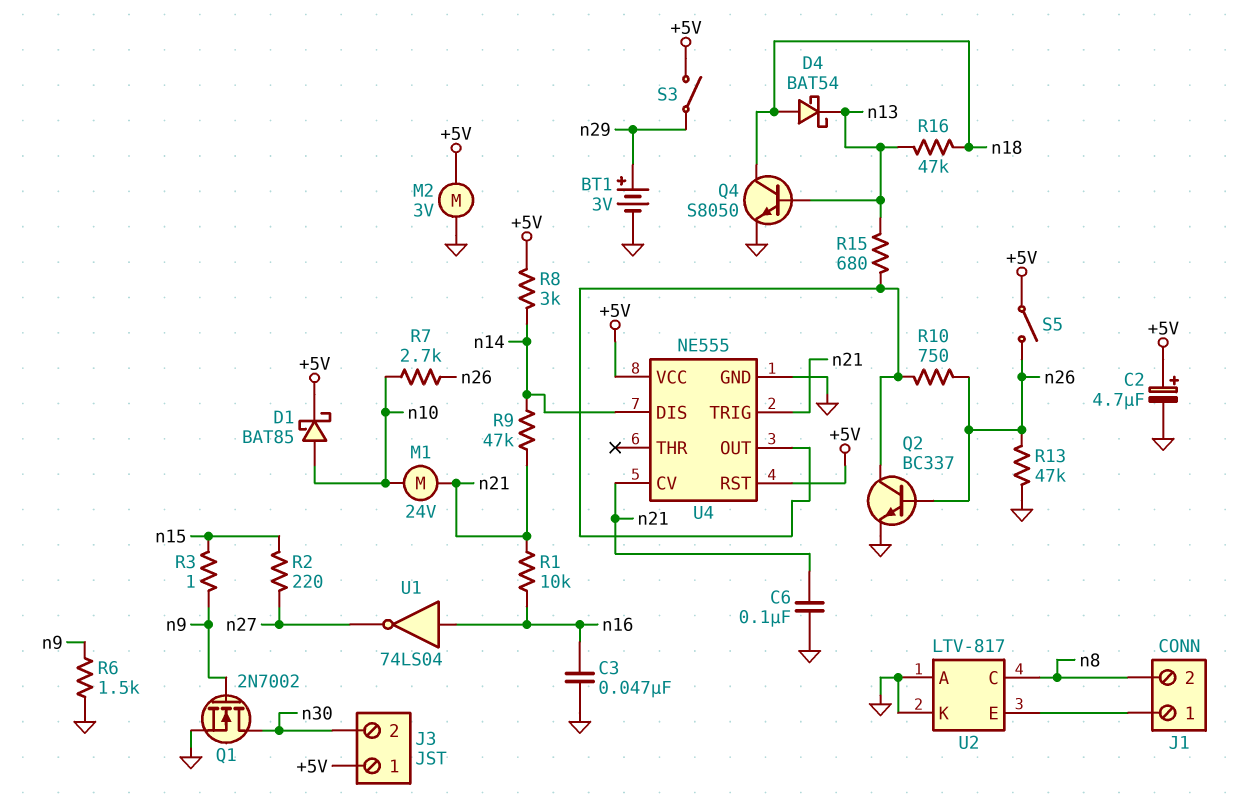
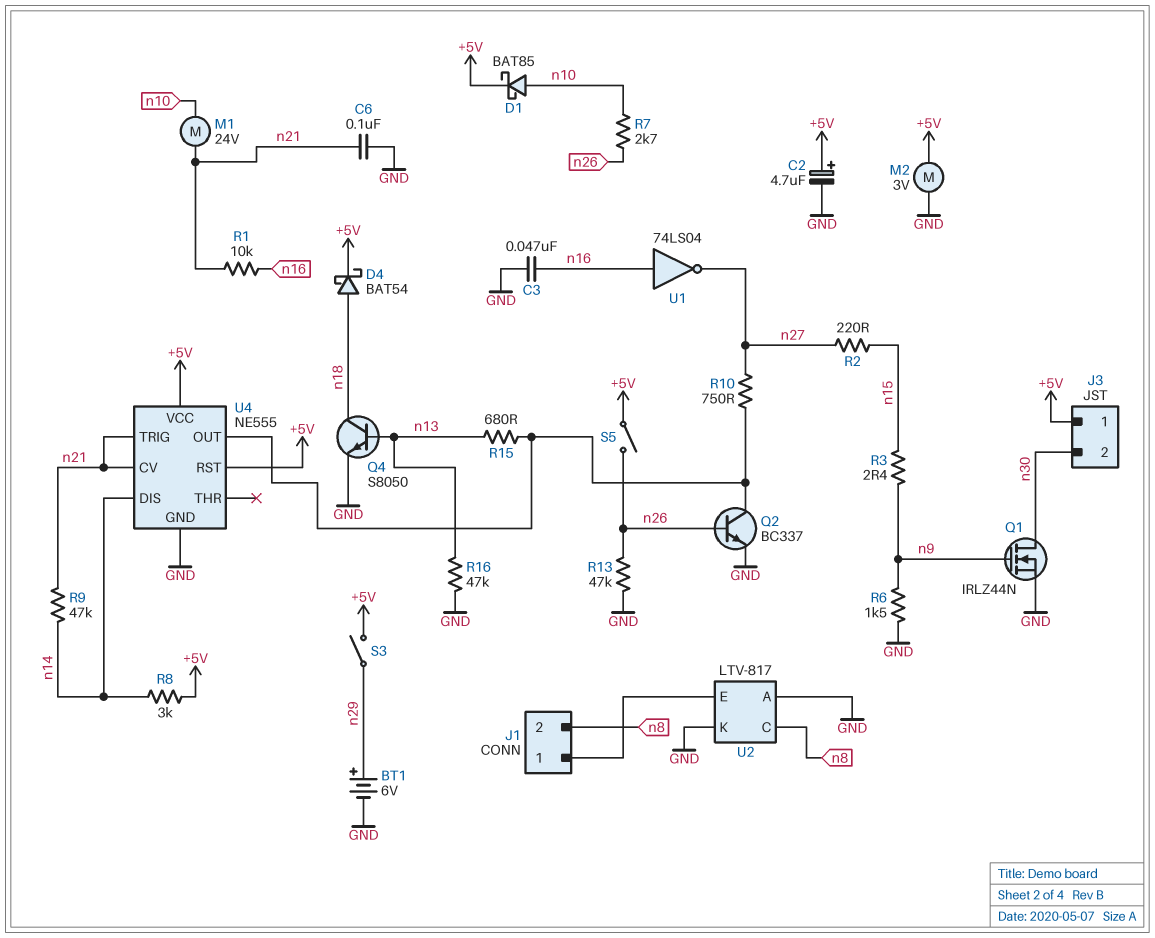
BT1: 3V (plus n29, minus GND) -> 6V (plus n29, minus GND)
D4: schottky BAT54 (A n18, K n13) -> schottky BAT54 (A n18, K +5V)
Q1: NMOS 2N7002 (G n9, D n30, S GND) -> NMOS IRLZ44N (G n9, D n30, S GND)
R3: 1 (n9, n15) -> 2.4 (n9, n15)
R10: 750 (U4/OUT, n26) -> 750 (U4/OUT, n27)
R16: 47k (n13, n18) -> 47k (GND, n13)

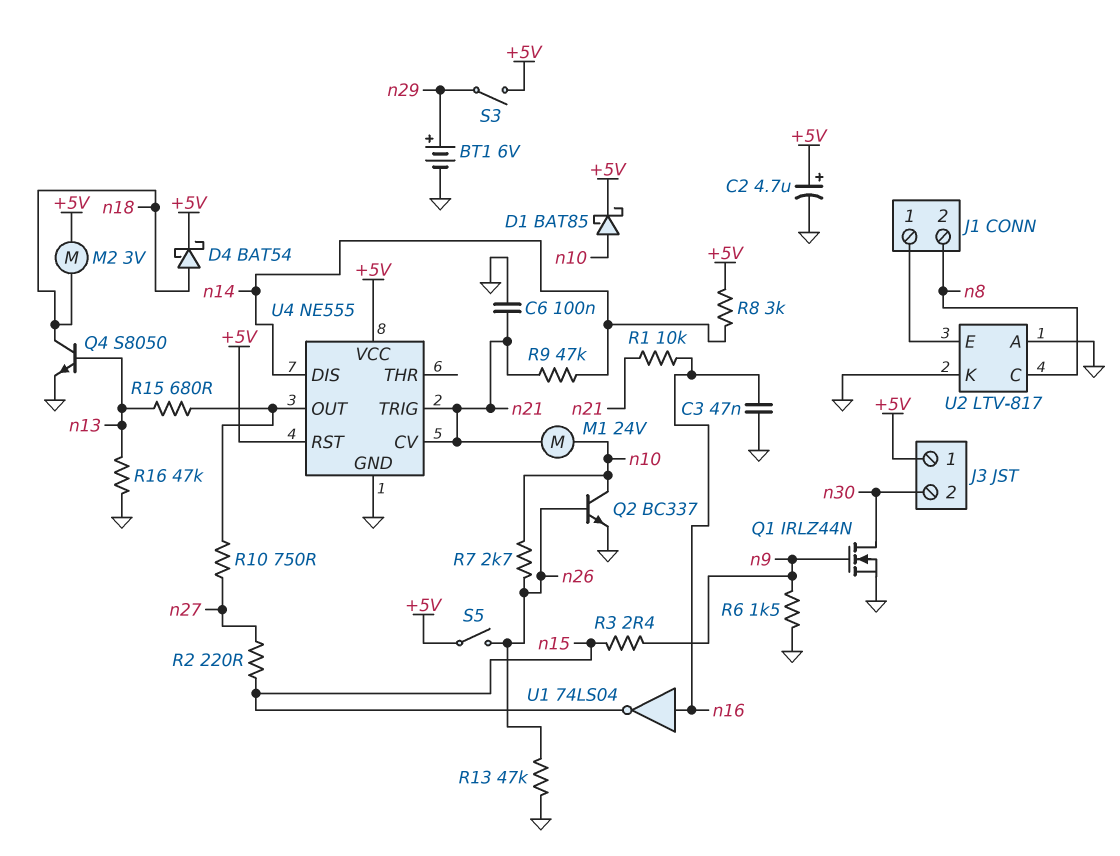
M2: motor 3V (+5V, GND) -> motor 3V (+5V, n18)
Q2: NPN BC337 (B n26, C U4/OUT, E GND) -> NPN BC337 (B n26, C n10, E GND)
U1: NOT 74LS04 (in n16, out n27) -> NOT 74LS04 (in n16, out n15)

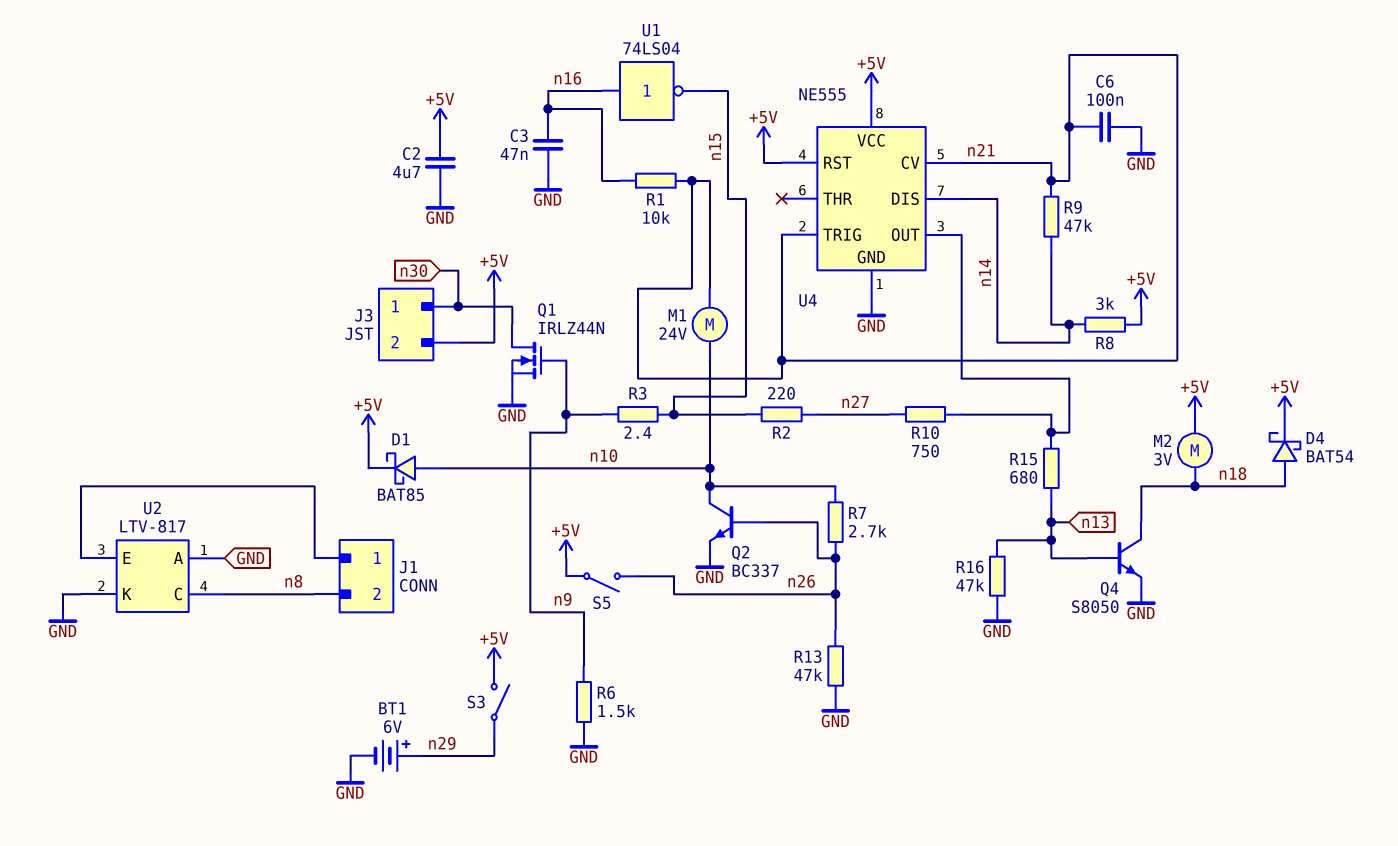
C2: 4.7uF (plus +5V, minus GND) -> 4.7uF (+5V, GND)
J3 pin 1: +5V -> n30
J3 pin 2: n30 -> +5V

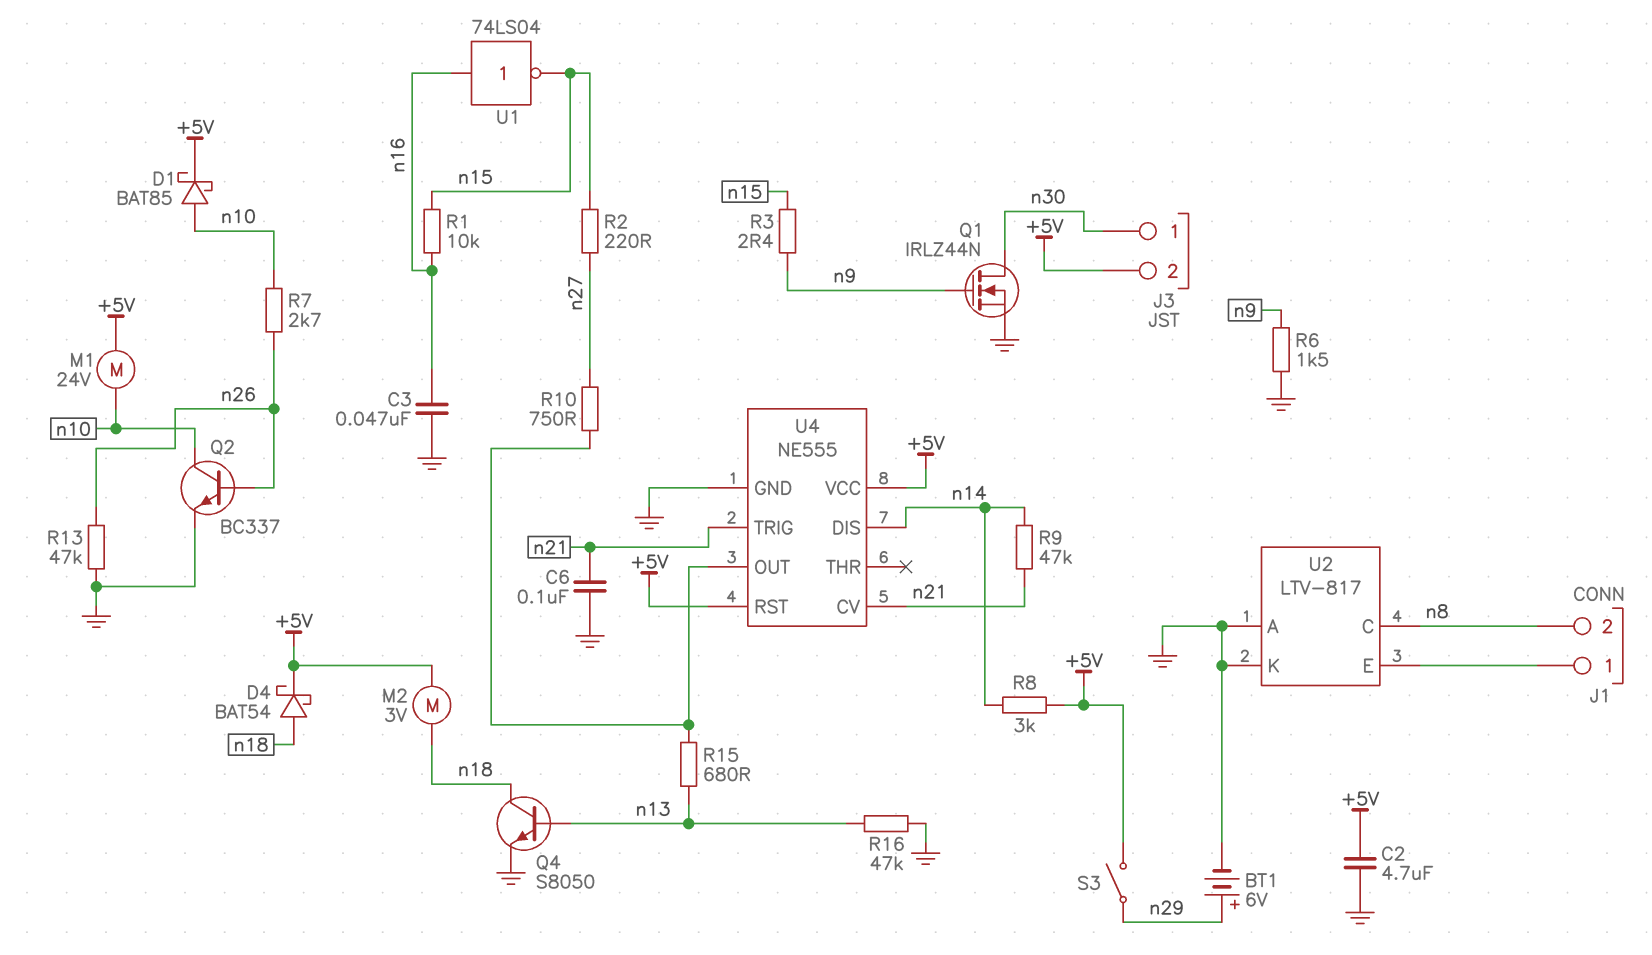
M1: motor 24V (n10, n21) -> motor 24V (+5V, n10)
R1: 10k (n16, n21) -> 10k (n15, n16)
S5: switch (+5V, n26) -> none

